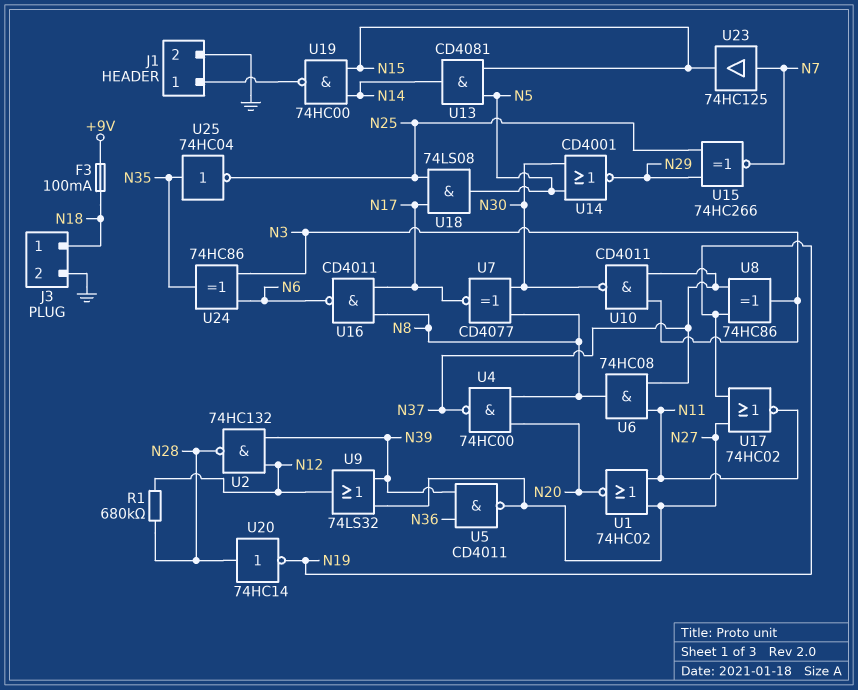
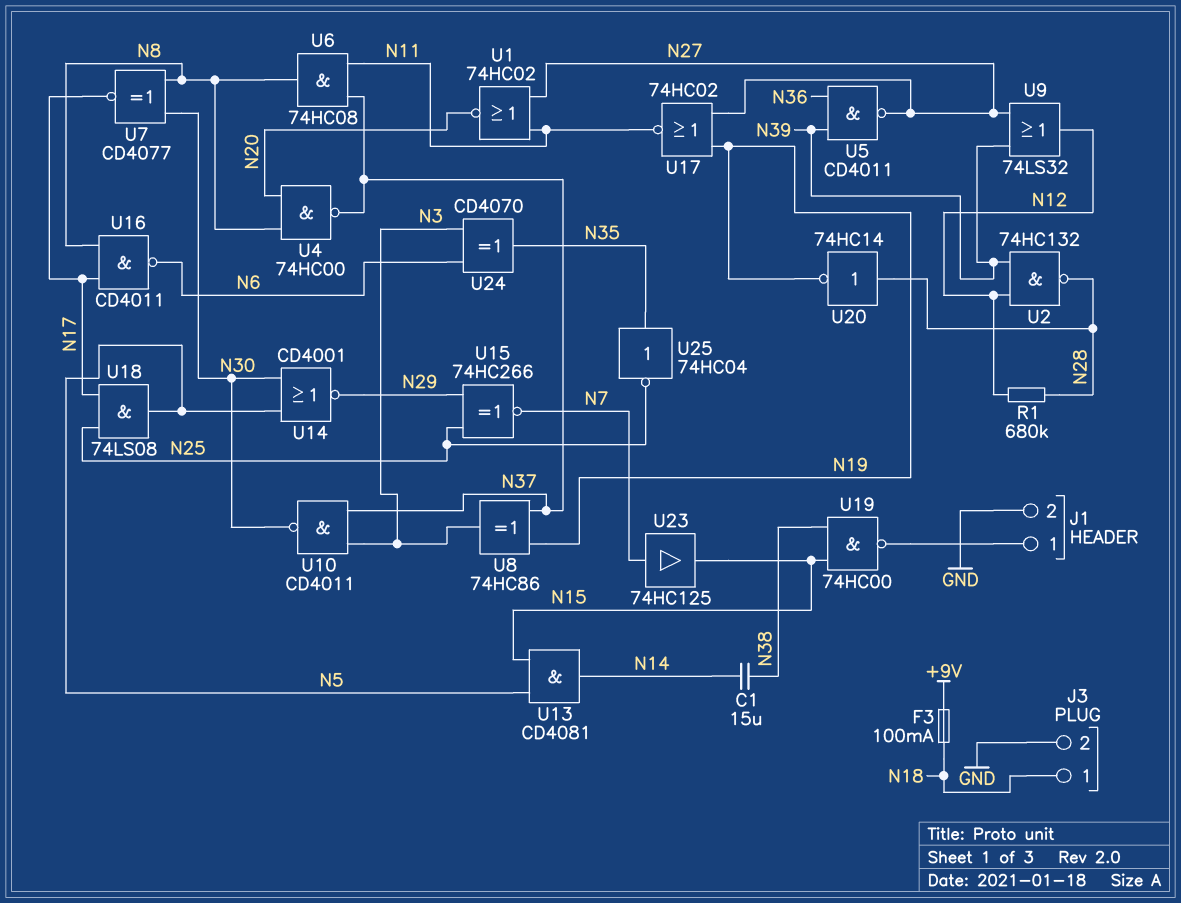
C1: none -> 15uF (N14, N38)
U19: NAND 74HC00 (in N14, in N15, out J1/1) -> NAND 74HC00 (in N15, in N38, out J1/1)
U24: XOR 74HC86 (in N3, in N6, out N35) -> XOR CD4070 (in N3, in N6, out N35)

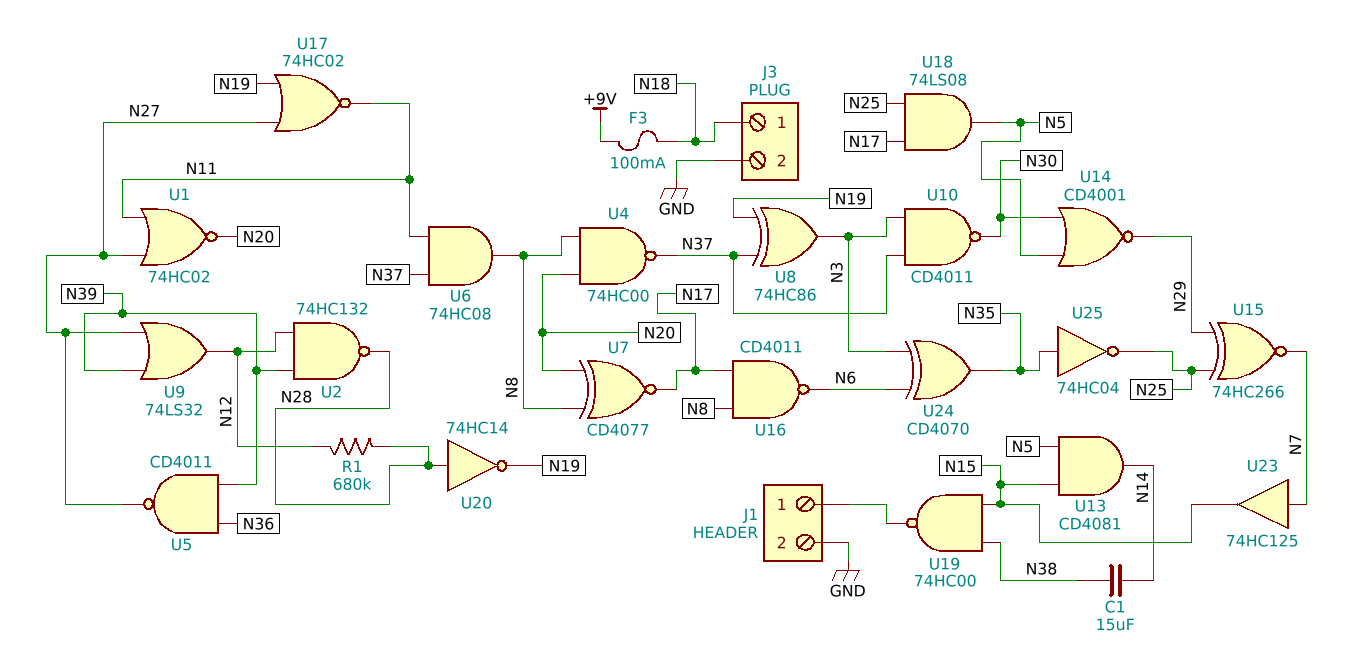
U7: XNOR CD4077 (in N8, in N30, out N17) -> XNOR CD4077 (in N8, in N20, out N17)

